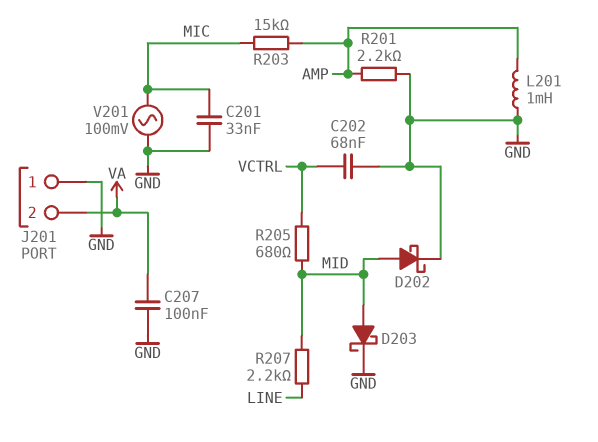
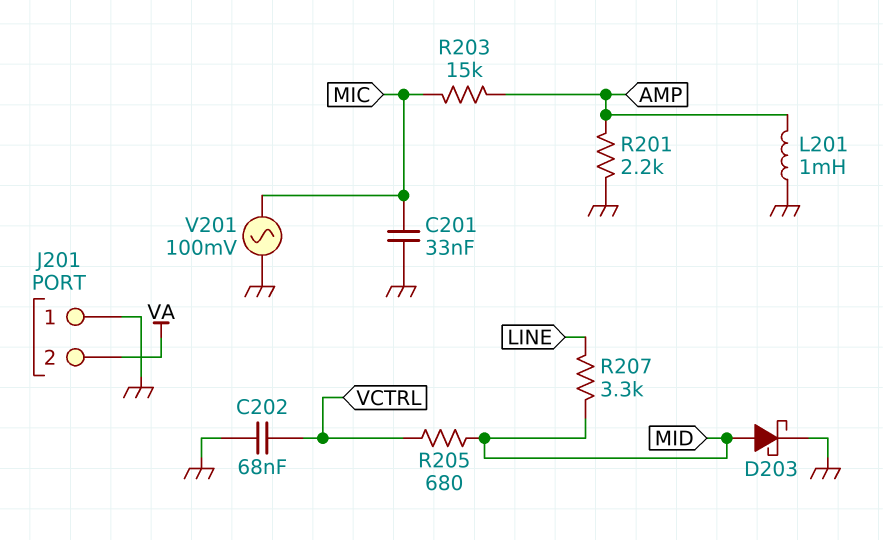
C207: 100nF (GND, VA) -> none
D202: schottky (A MID, K GND) -> none
R207: 2.2k (LINE, MID) -> 3.3k (LINE, MID)

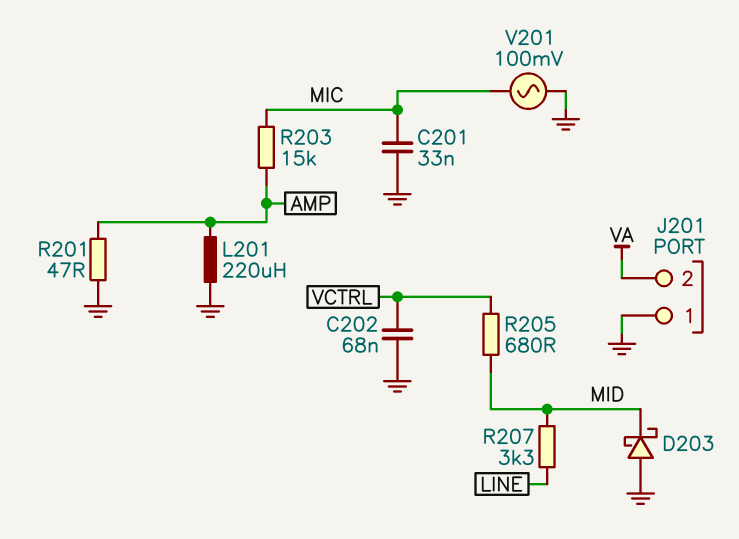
D203: schottky (A MID, K GND) -> schottky (A GND, K MID)
L201: 1mH (AMP, GND) -> 220uH (AMP, GND)
R201: 2.2k (AMP, GND) -> 47 (AMP, GND)

